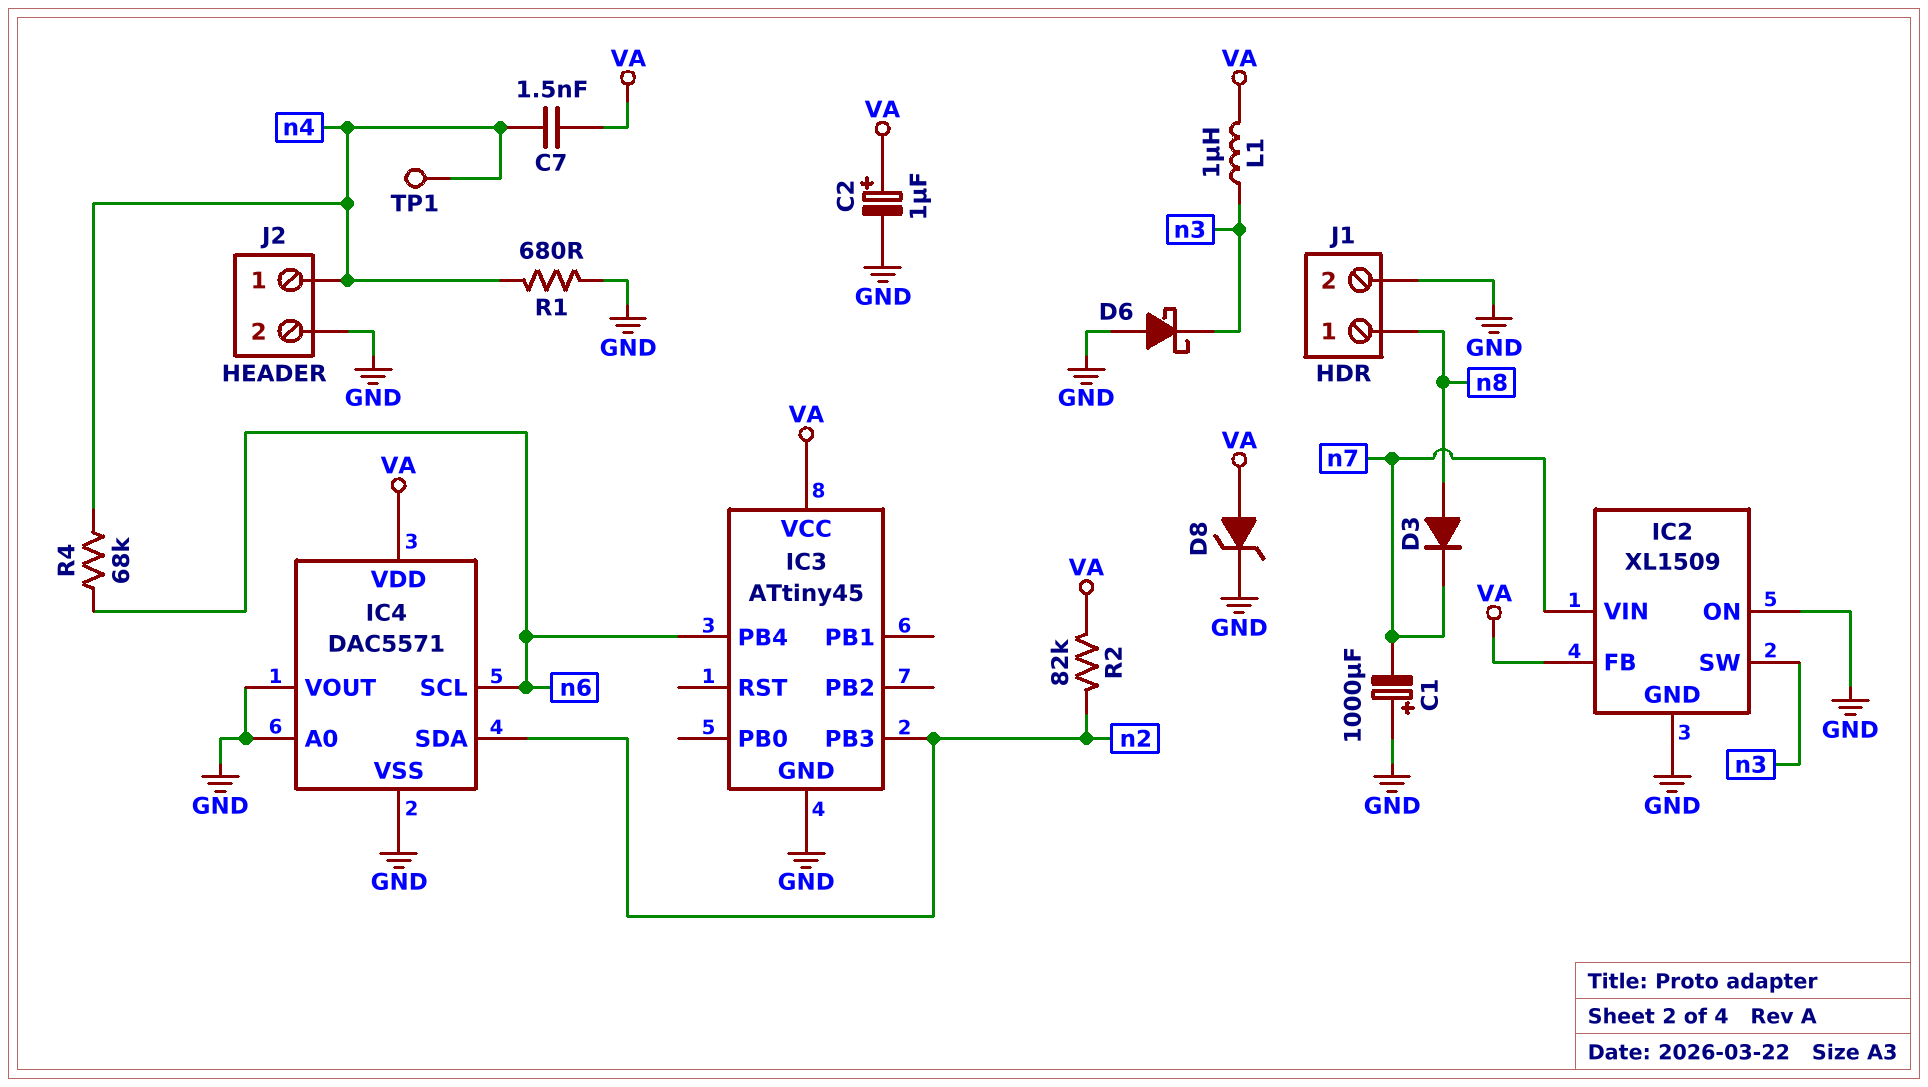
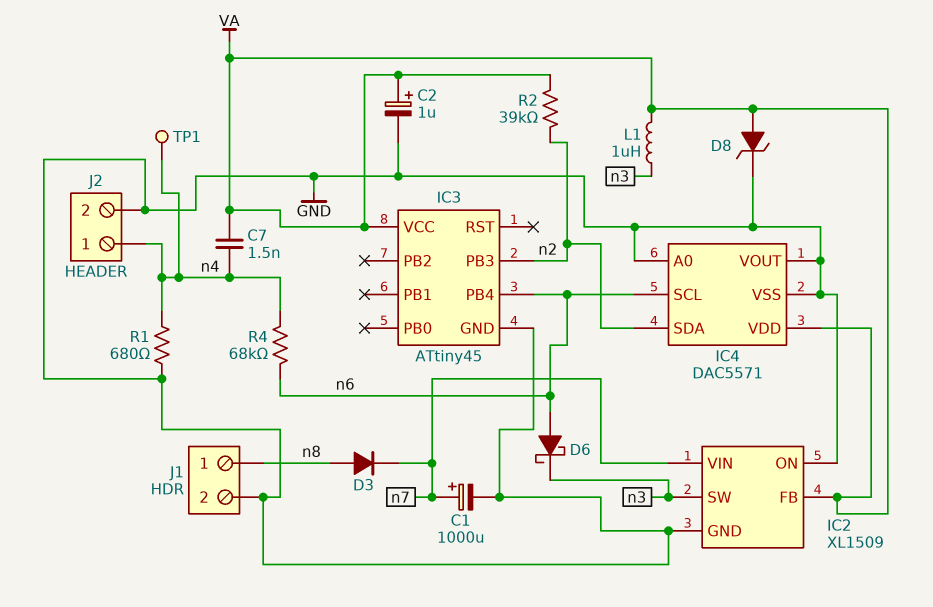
C1: 1000uF (plus GND, minus n7) -> 1000uF (plus n7, minus GND)
D6: schottky (A GND, K n3) -> schottky (A n6, K n3)
R2: 82k (VA, n2) -> 39k (VA, n2)

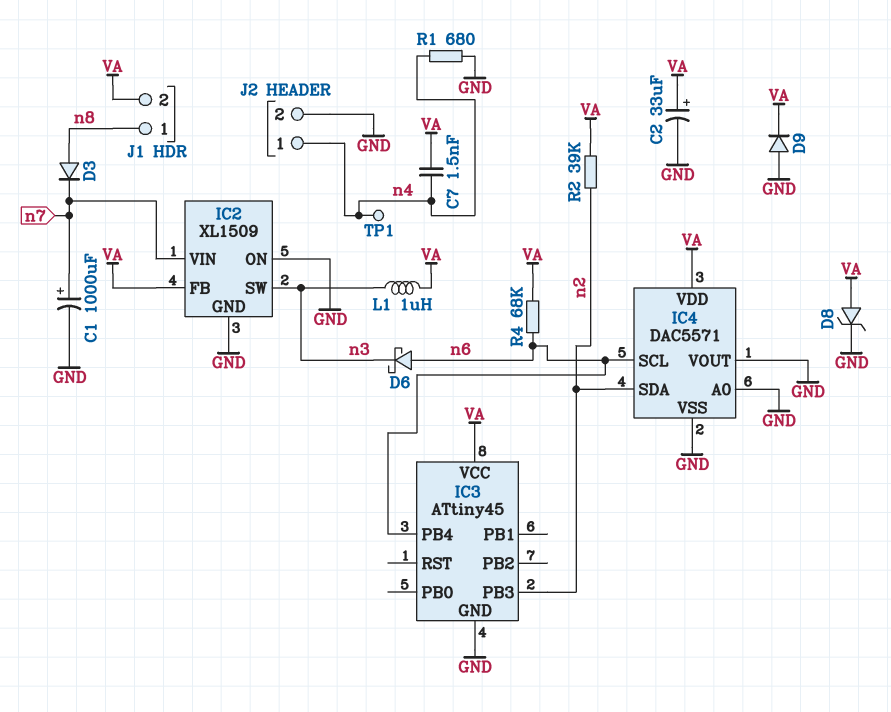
C2: 1uF (plus VA, minus GND) -> 33uF (plus VA, minus GND)
D9: none -> diode (A GND, K VA)
J1 pin 2: GND -> VA
R4: 68k (n4, n6) -> 68k (VA, n6)

